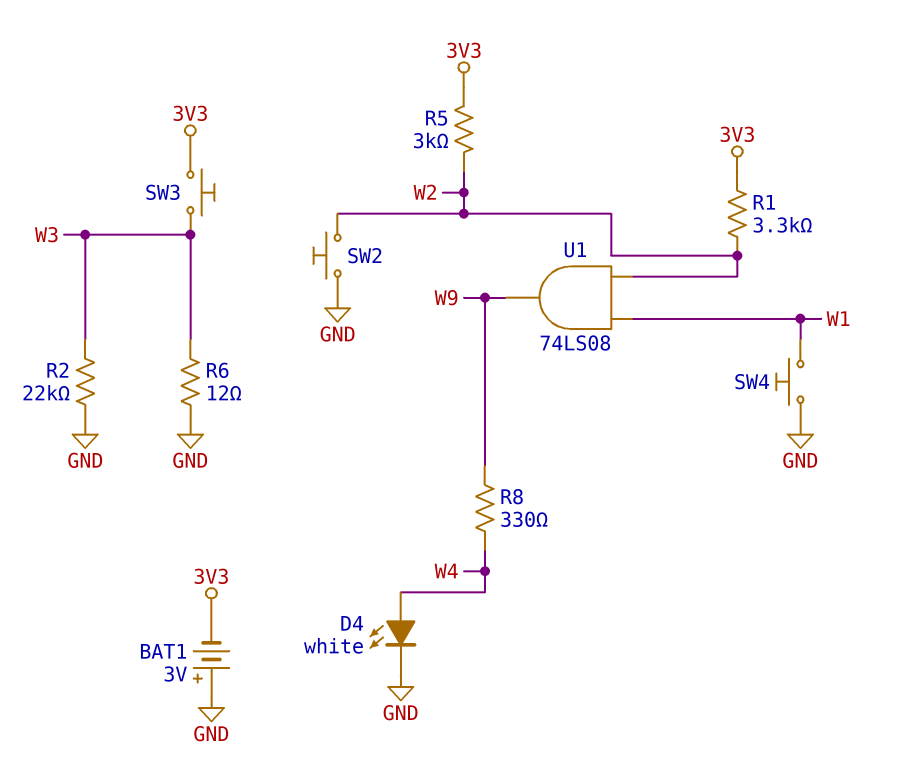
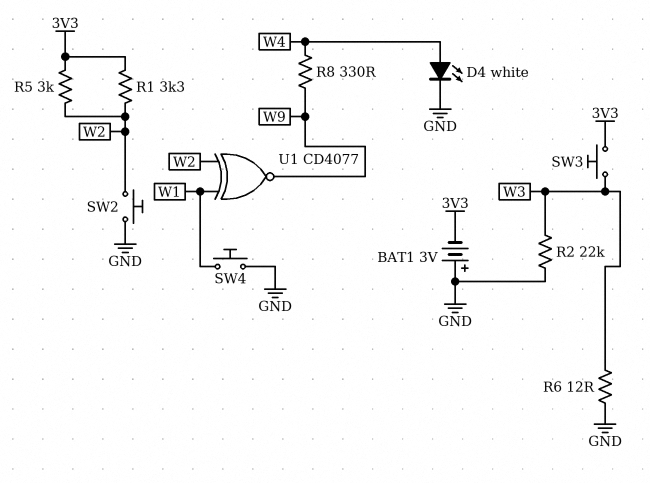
U1: AND 74LS08 (in W1, in W2, out W9) -> XNOR CD4077 (in W1, in W2, out W9)

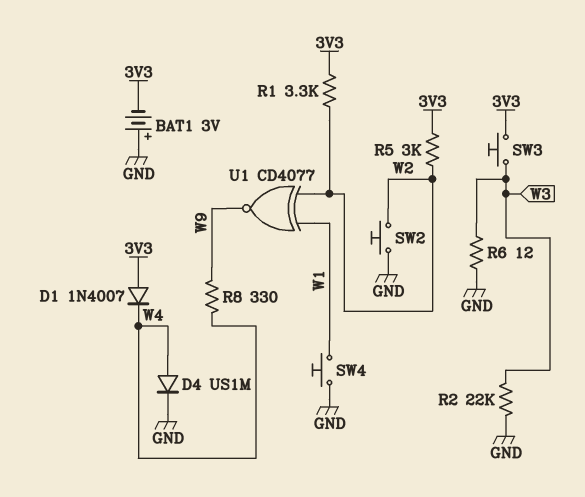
D1: none -> diode 1N4007 (A 3V3, K W4)
D4: LED white (A W4, K GND) -> diode US1M (A W4, K GND)

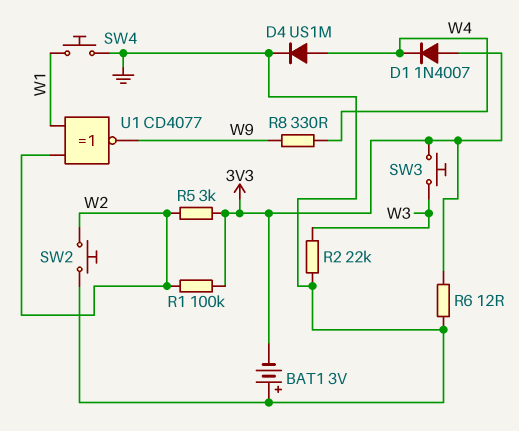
R1: 3.3k (3V3, W2) -> 100k (3V3, W2)
R6: 12 (GND, W3) -> 12 (3V3, GND)

